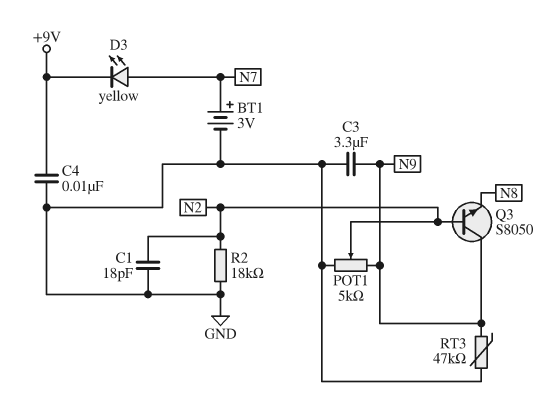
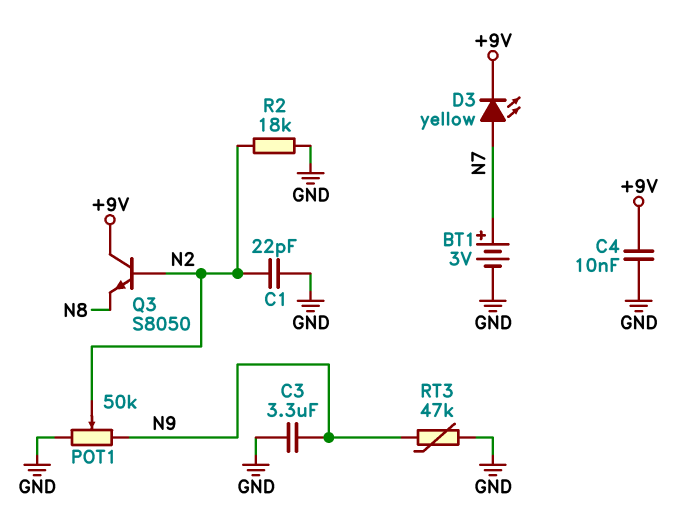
C1: 18pF (GND, N2) -> 22pF (GND, N2)
POT1: 5k (GND, N9, wiper N2) -> 50k (GND, N9, wiper N2)
Q3: NPN S8050 (B N2, C N9, E N8) -> NPN S8050 (B N2, C +9V, E N8)

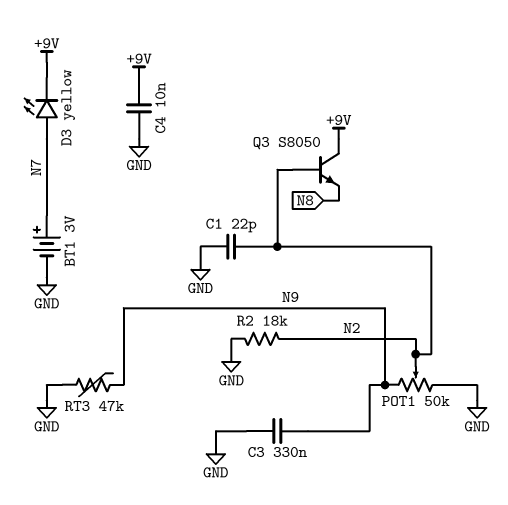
C3: 3.3uF (GND, N9) -> 330nF (GND, N9)

